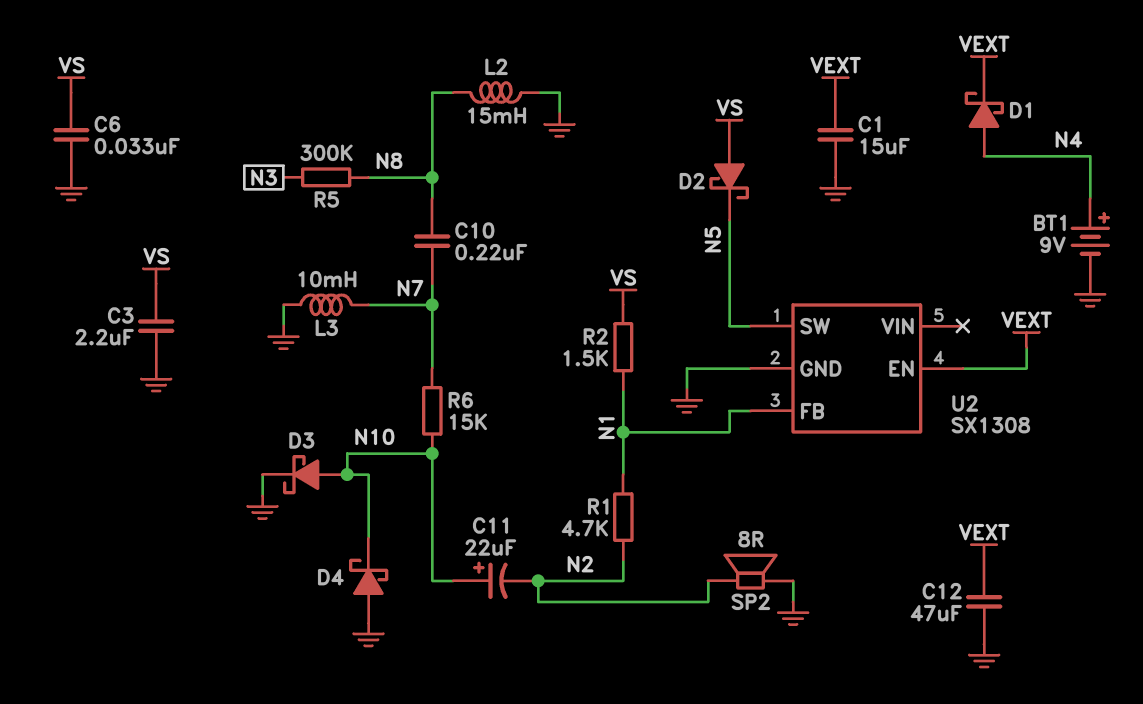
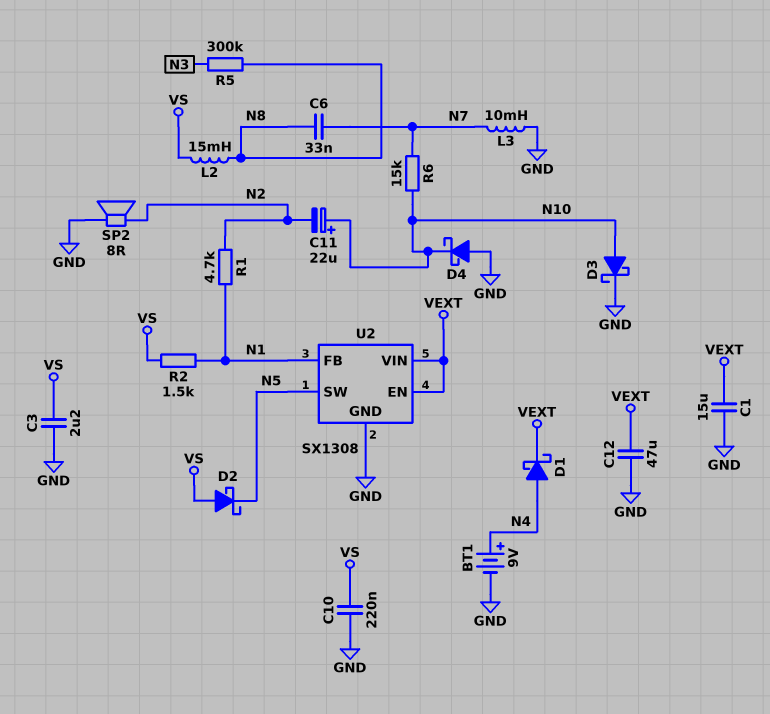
C6: 33nF (GND, VS) -> 33nF (N7, N8)
C10: 220nF (N7, N8) -> 220nF (GND, VS)
L2: 15mH (GND, N8) -> 15mH (N8, VS)
U2 pin VIN: none -> VEXT

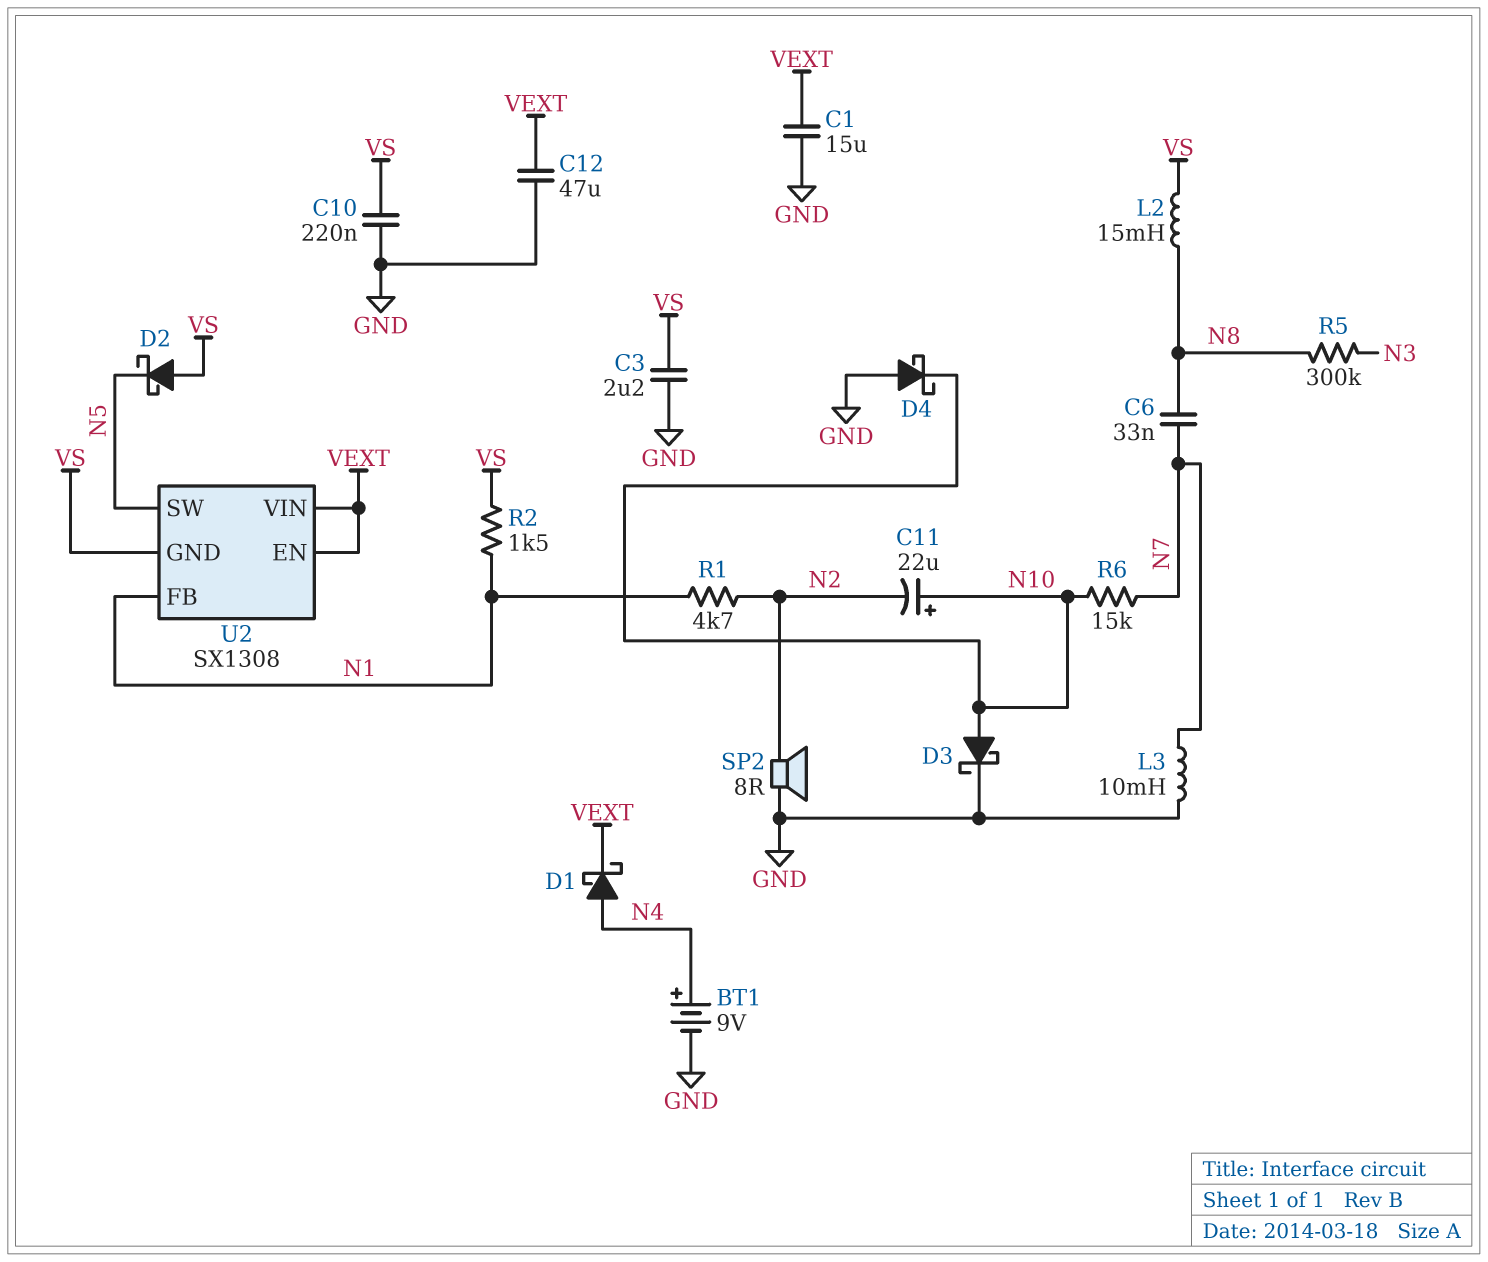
U2 pin GND: GND -> VS

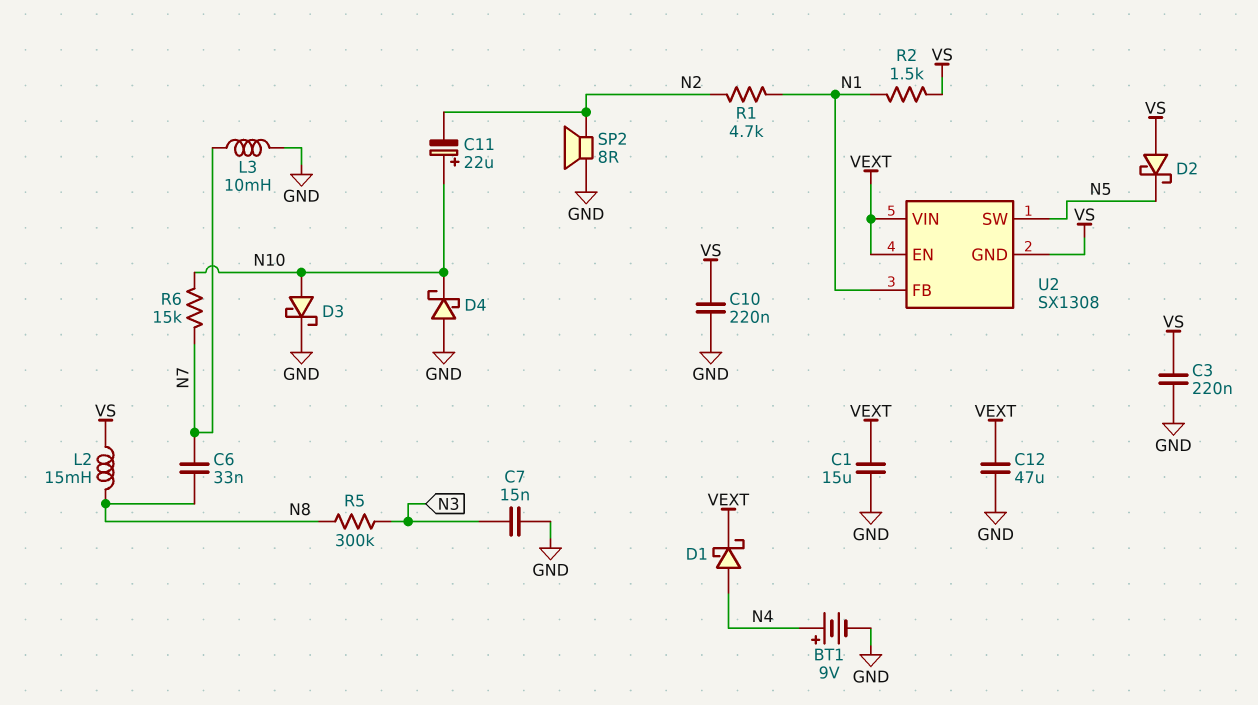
C3: 2.2uF (GND, VS) -> 220nF (GND, VS)
C7: none -> 15nF (GND, N3)

